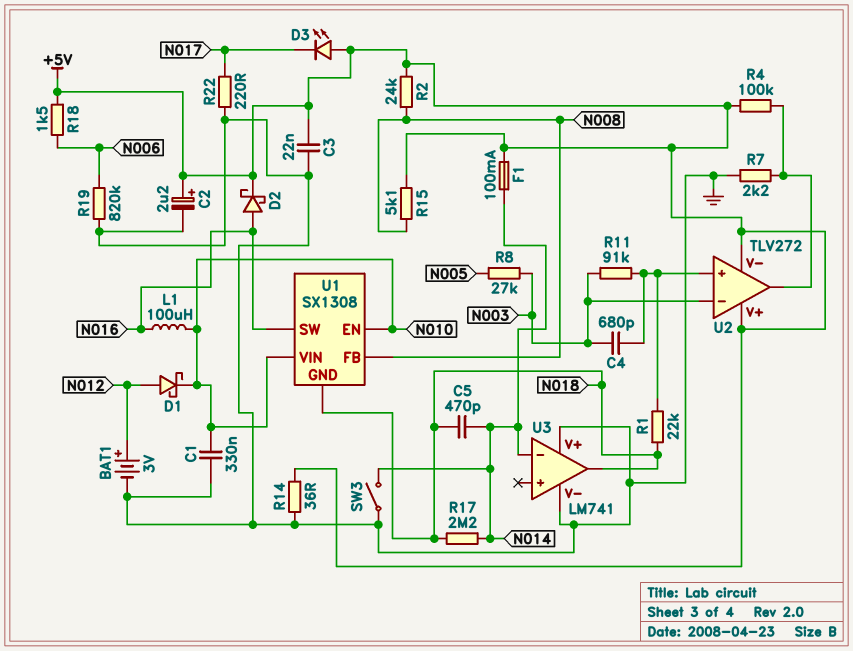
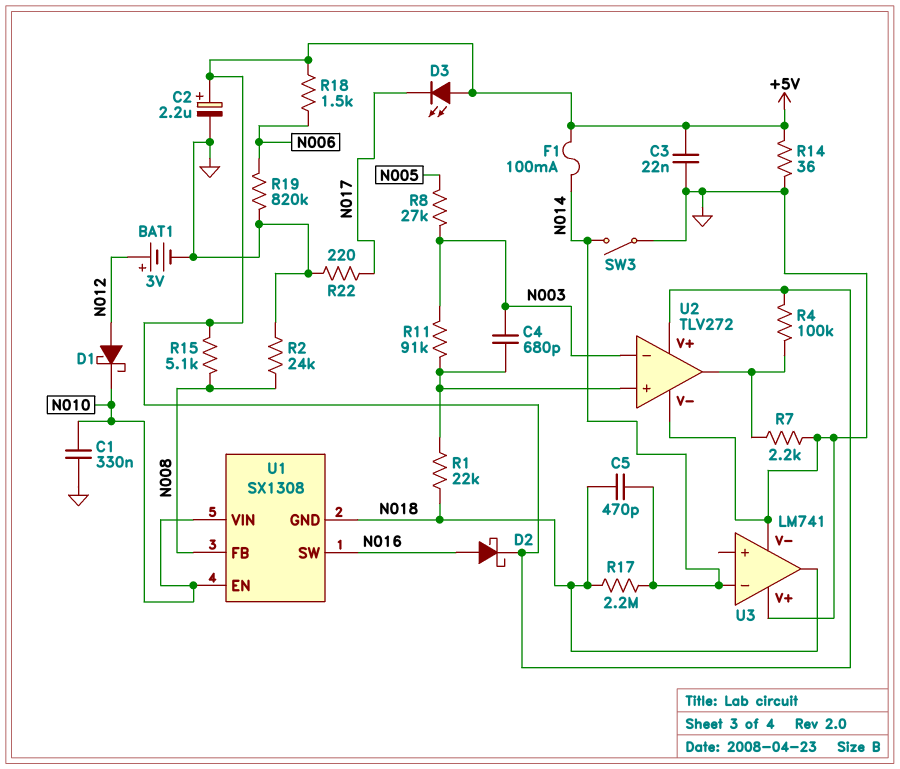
L1: 100uH (N010, N016) -> none
R2: 24k (+5V, N008) -> 24k (GND, N008)
U2 pin V-: +5V -> GND

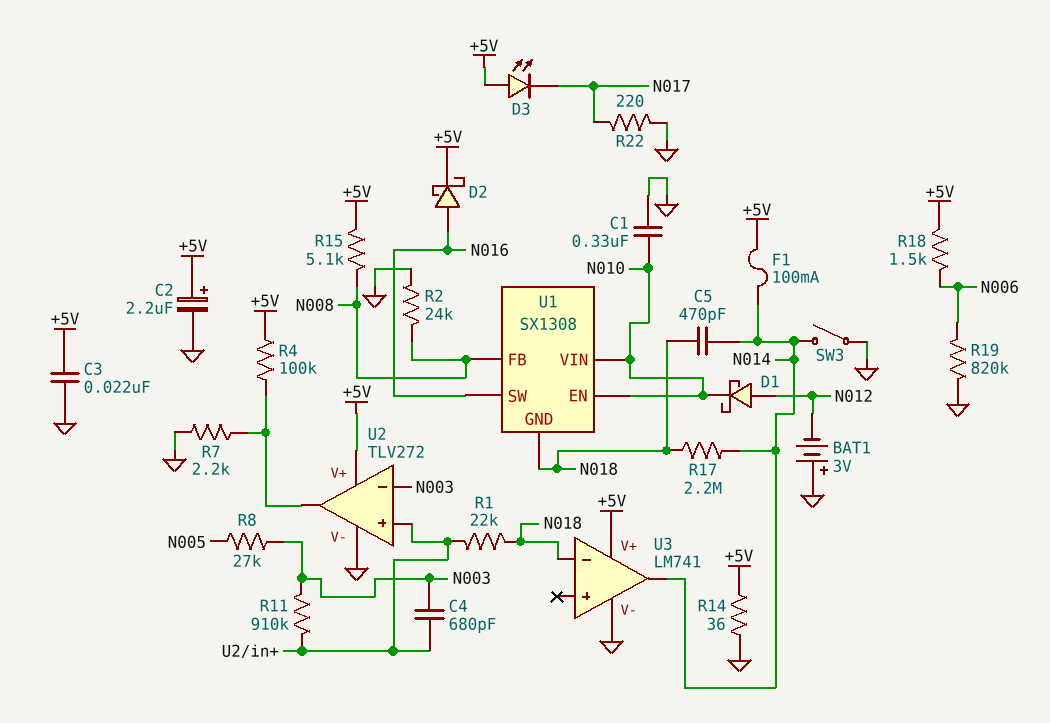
BAT1: 3V (plus N012, minus GND) -> 3V (plus GND, minus N012)
R11: 91k (N003, U2/in+) -> 910k (N003, U2/in+)
U3 pin V+: GND -> +5V
U3 pin in-: N014 -> N018
U3 pin out: N018 -> N014

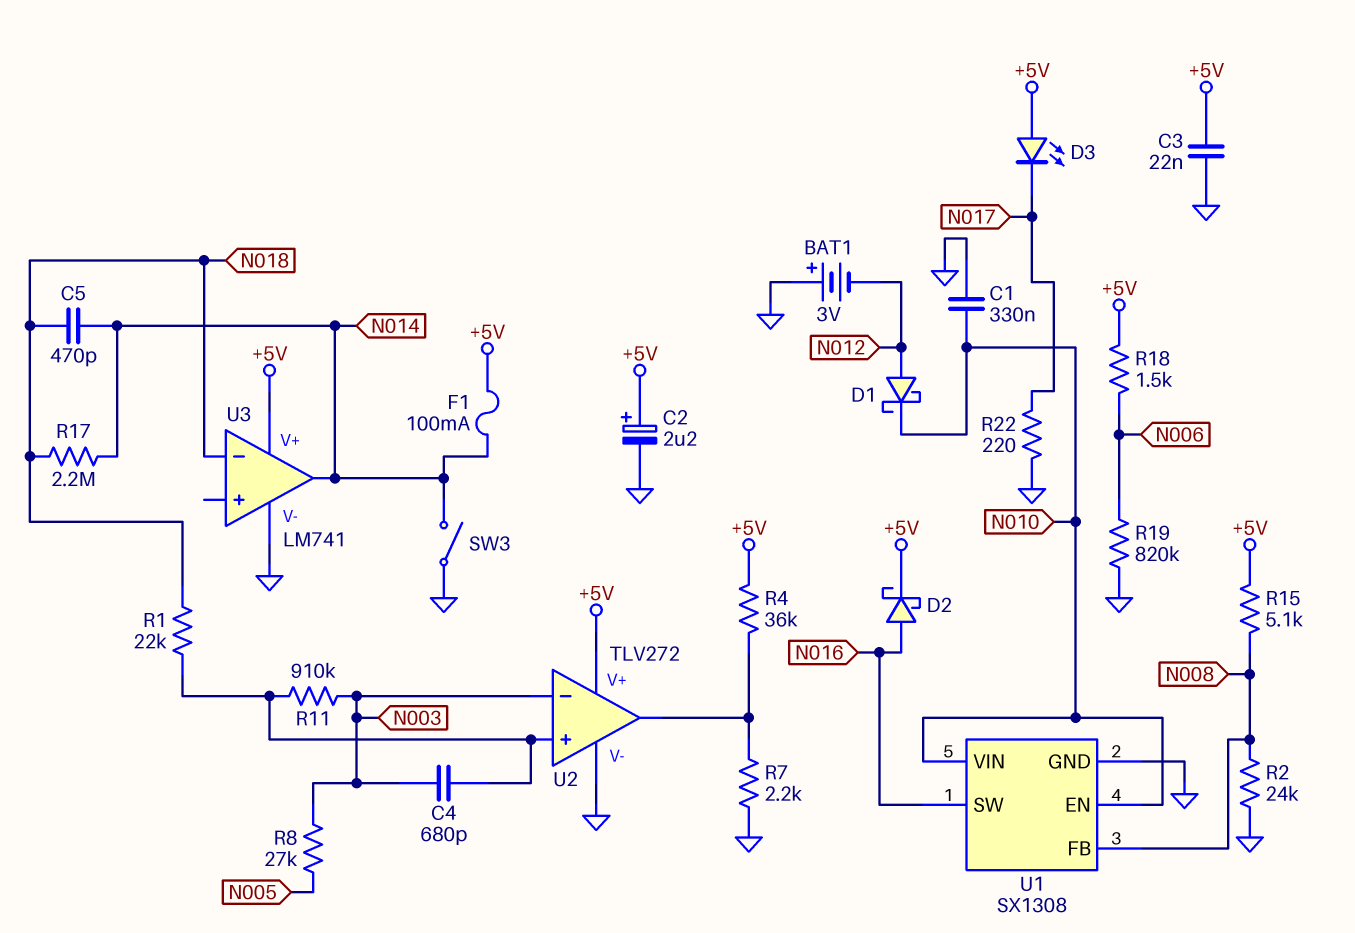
R4: 100k (+5V, U2/out) -> 36k (+5V, U2/out)
R14: 36 (+5V, GND) -> none
U1 pin GND: N018 -> GND

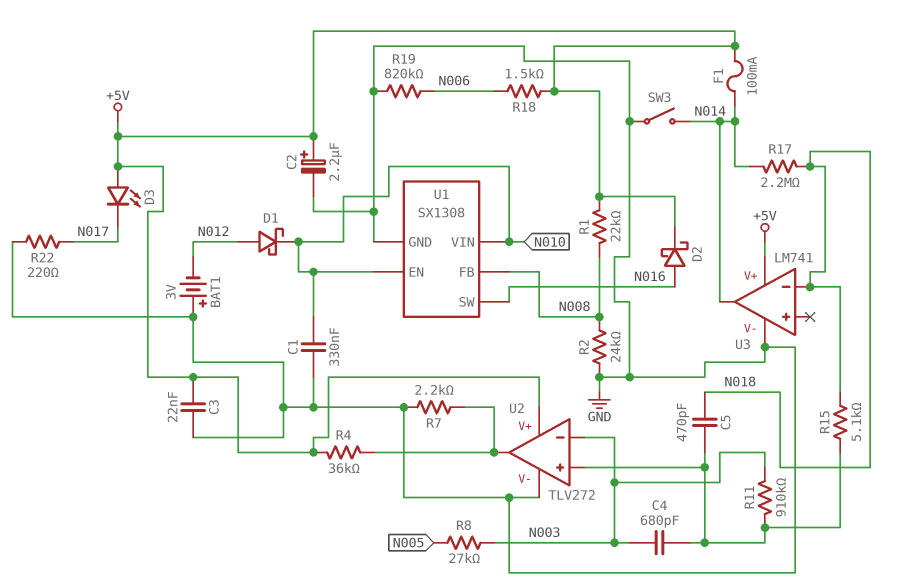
C5: 470pF (N014, N018) -> 470pF (N018, U2/in+)
R1: 22k (N018, U2/in+) -> 22k (+5V, N008)
R15: 5.1k (+5V, N008) -> 5.1k (N018, U2/in+)

